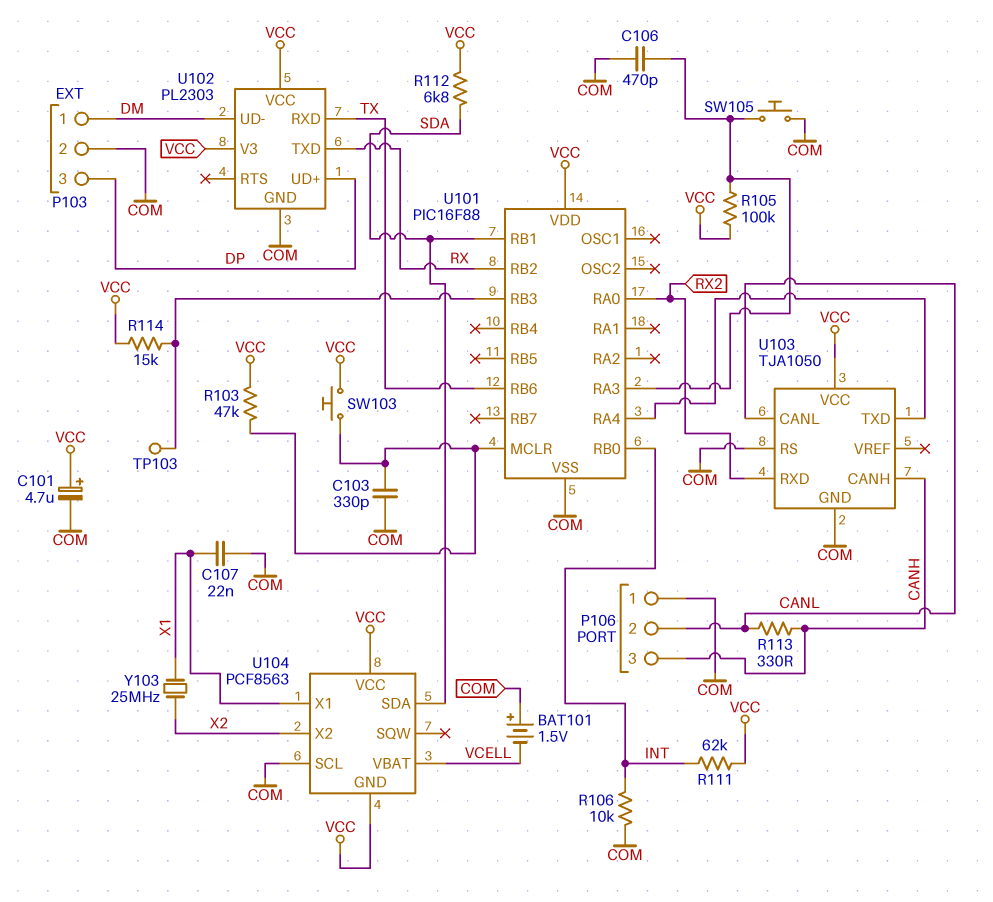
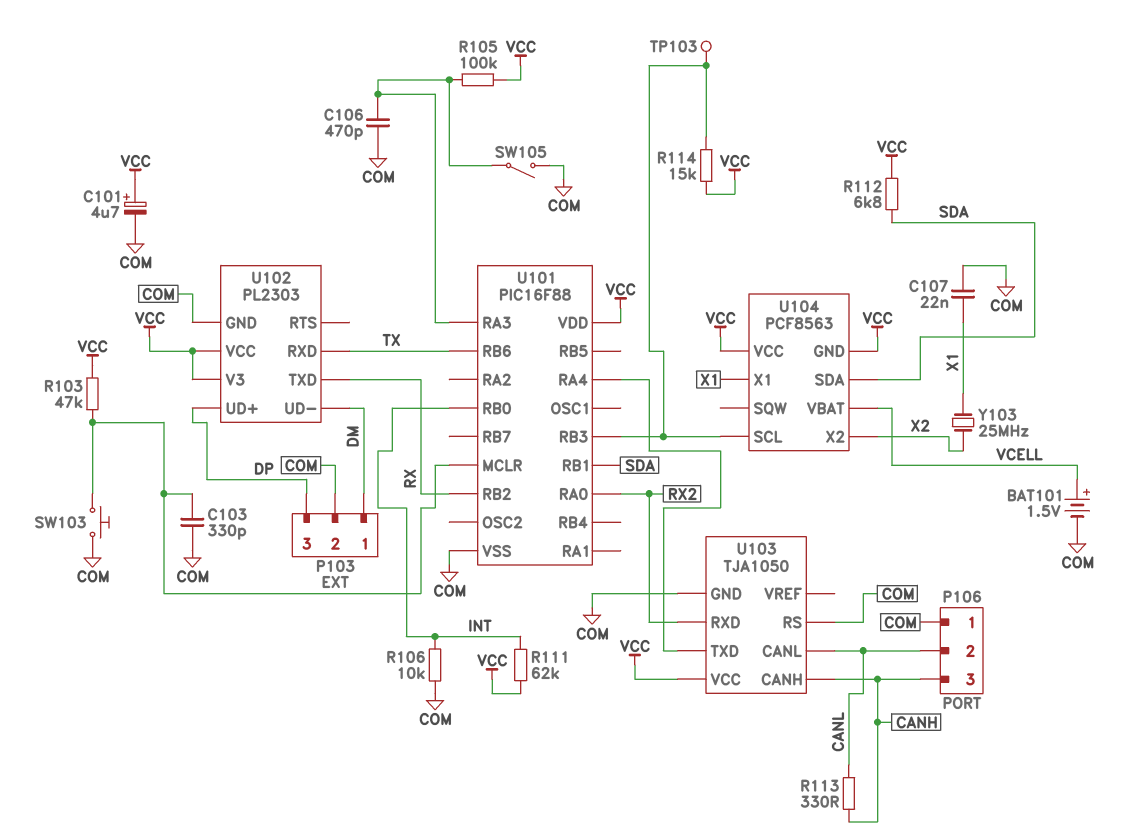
BAT101: 1.5V (plus COM, minus VCELL) -> 1.5V (plus VCELL, minus COM)
SW103: button (U101/MCLR, VCC) -> button (COM, U101/MCLR)
SW105: button (COM, U101/RA3) -> switch (COM, U101/RA3)
U104 pin SCL: COM -> U101/RB3

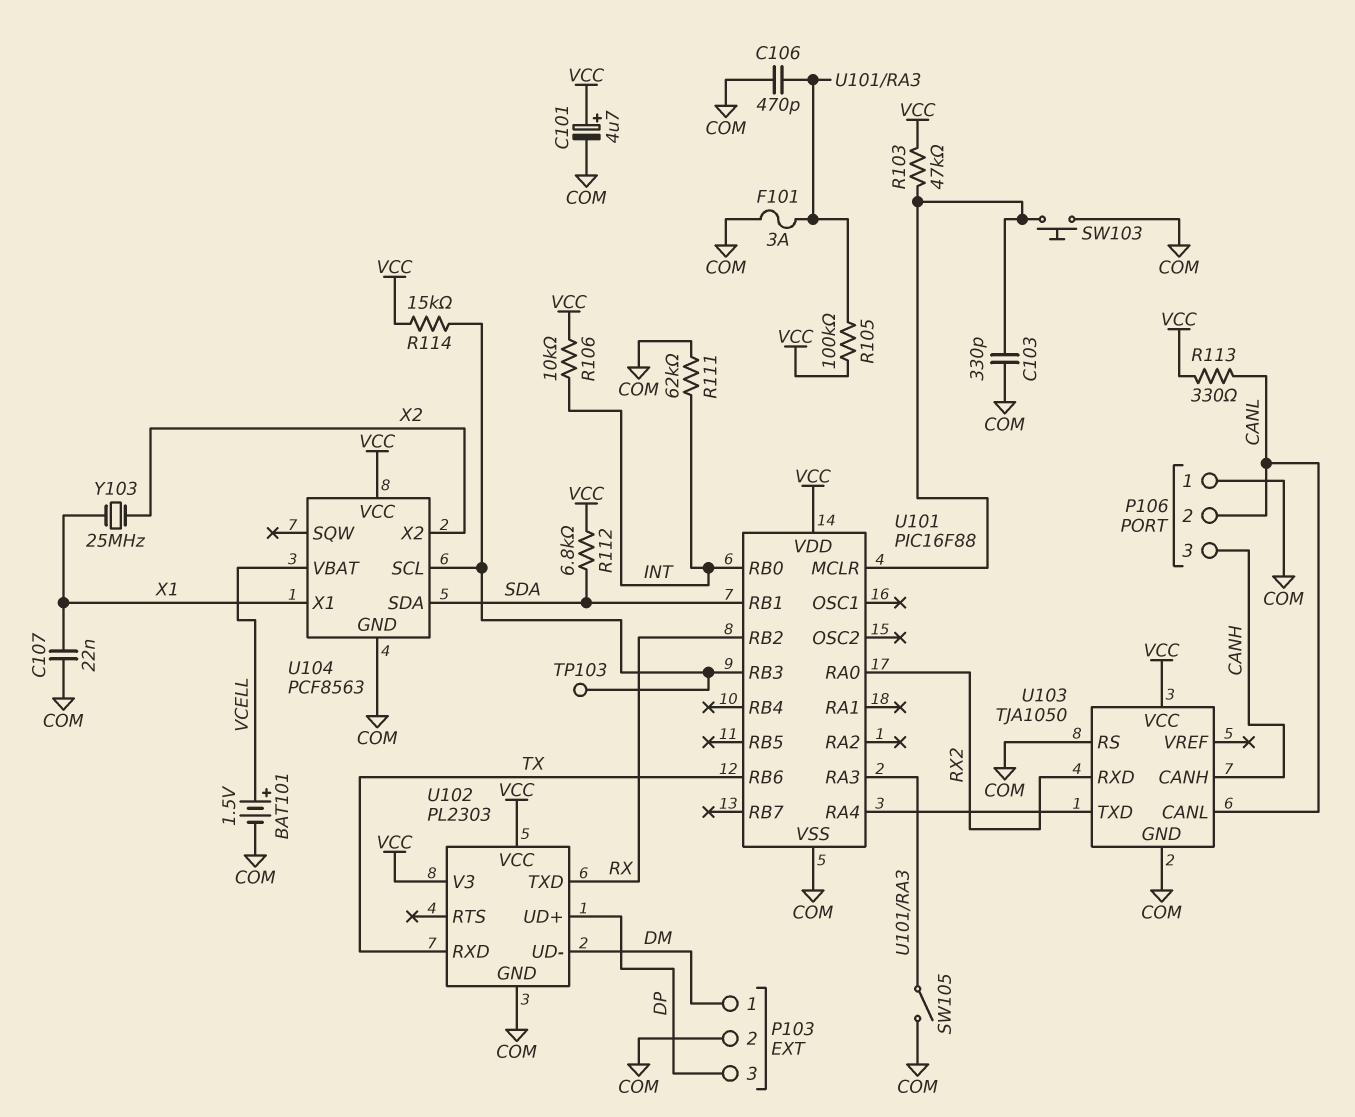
F101: none -> 3A (COM, U101/RA3)
R106: 10k (COM, INT) -> 10k (INT, VCC)
R111: 62k (INT, VCC) -> 62k (COM, INT)
R113: 330 (CANH, CANL) -> 330 (CANL, VCC)
U104 pin GND: VCC -> COM

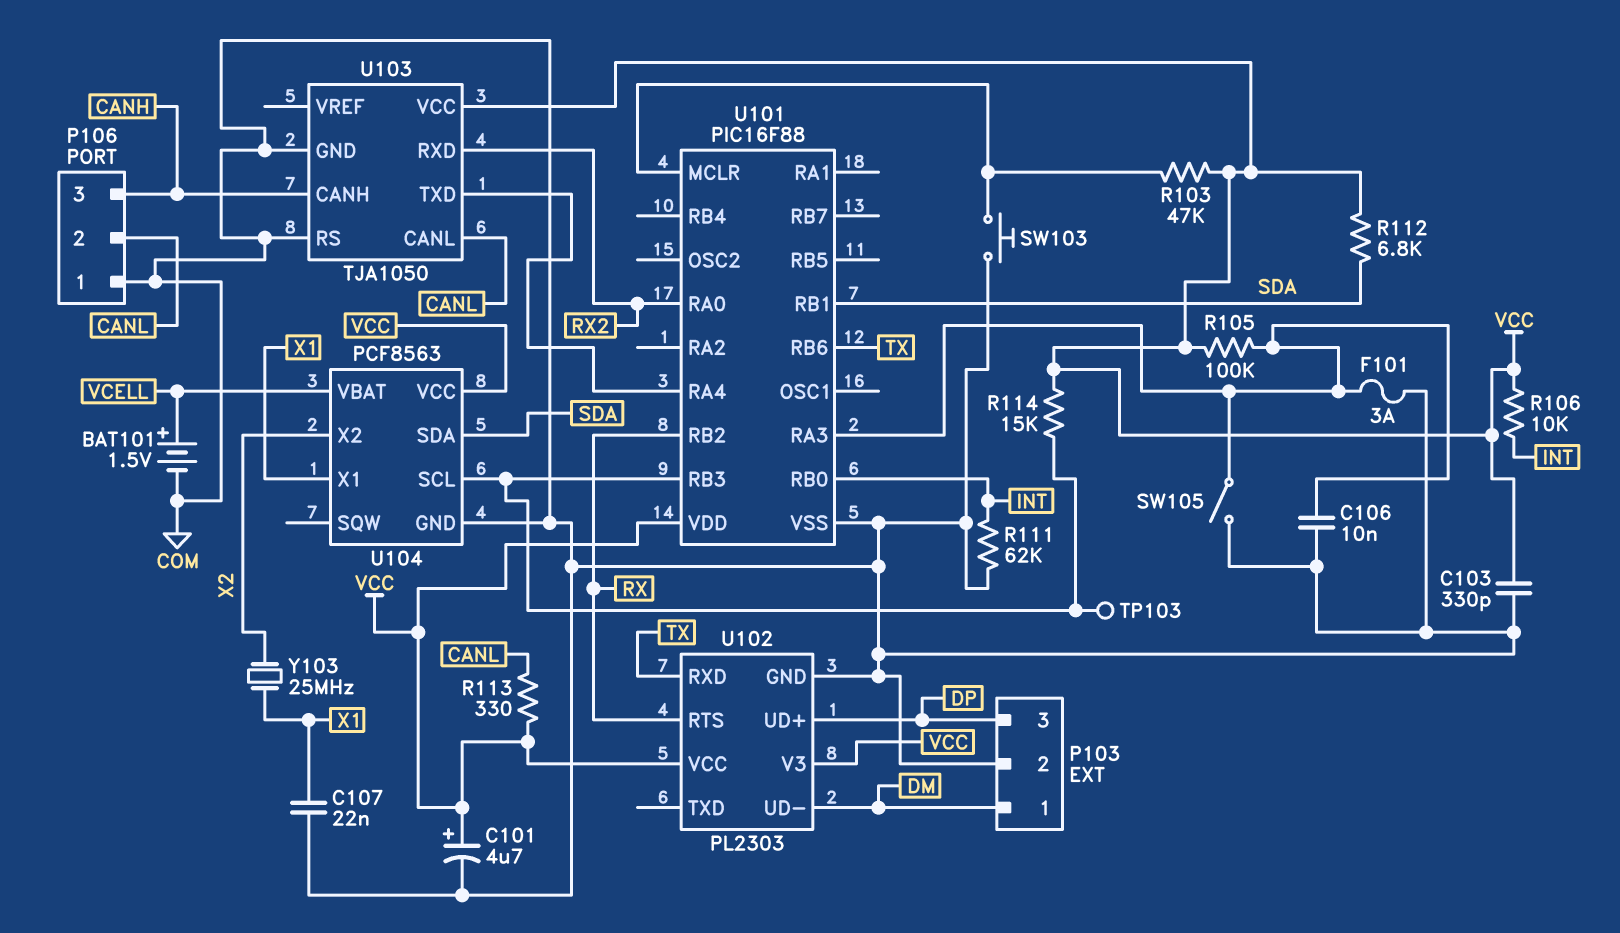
C103: 330pF (COM, U101/MCLR) -> 330pF (COM, VCC)
C106: 470pF (COM, U101/RA3) -> 10nF (COM, U101/RA3)
U102 pin RTS: none -> RX
U102 pin TXD: RX -> none

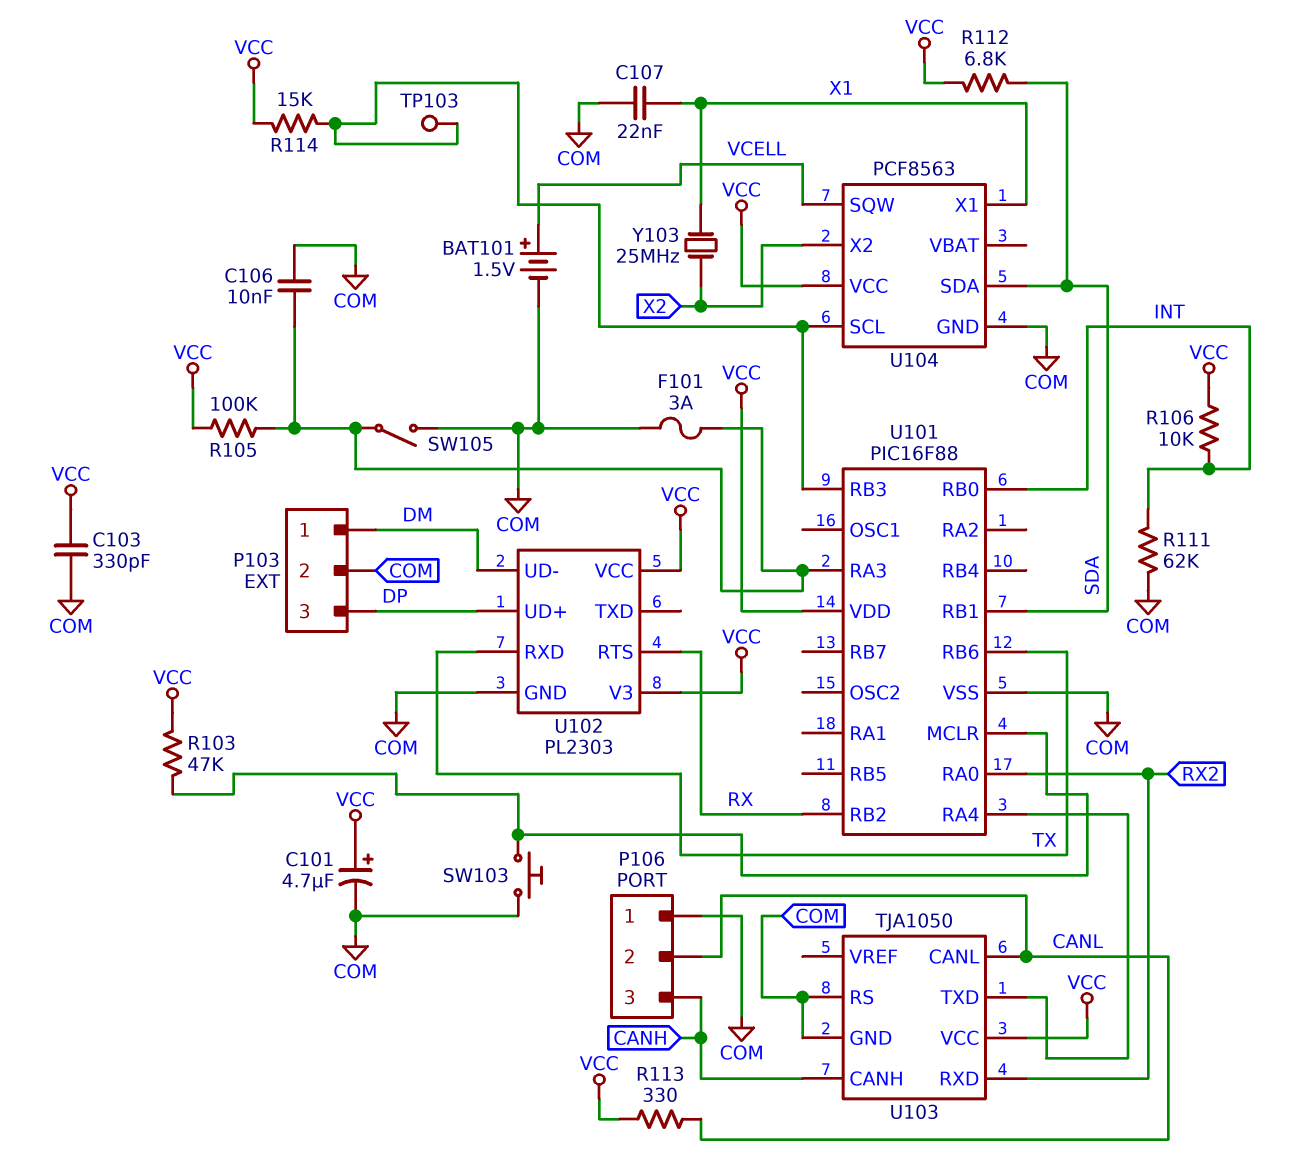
U104 pin SQW: none -> VCELL
U104 pin VBAT: VCELL -> none

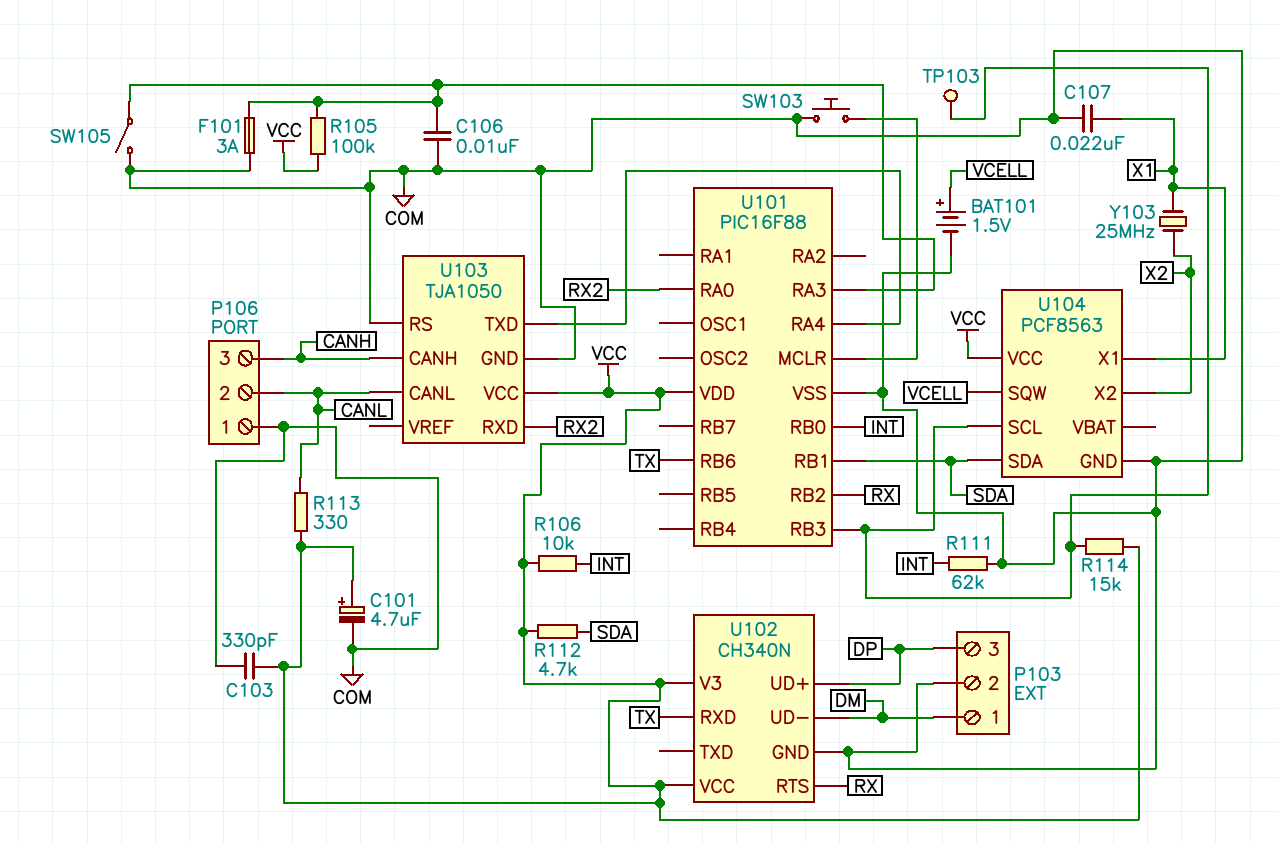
R103: 47k (U101/MCLR, VCC) -> none
R112: 6.8k (SDA, VCC) -> 4.7k (SDA, VCC)
U102: PL2303 -> CH340N

